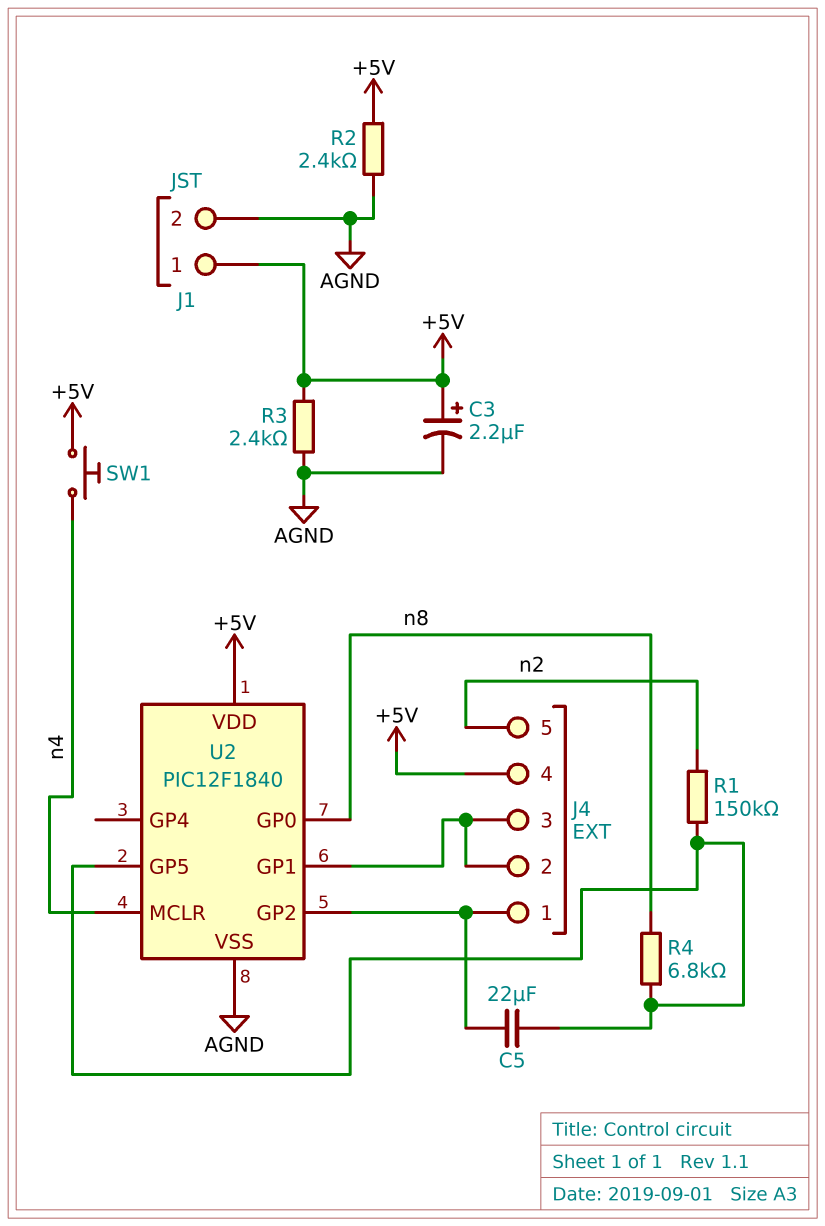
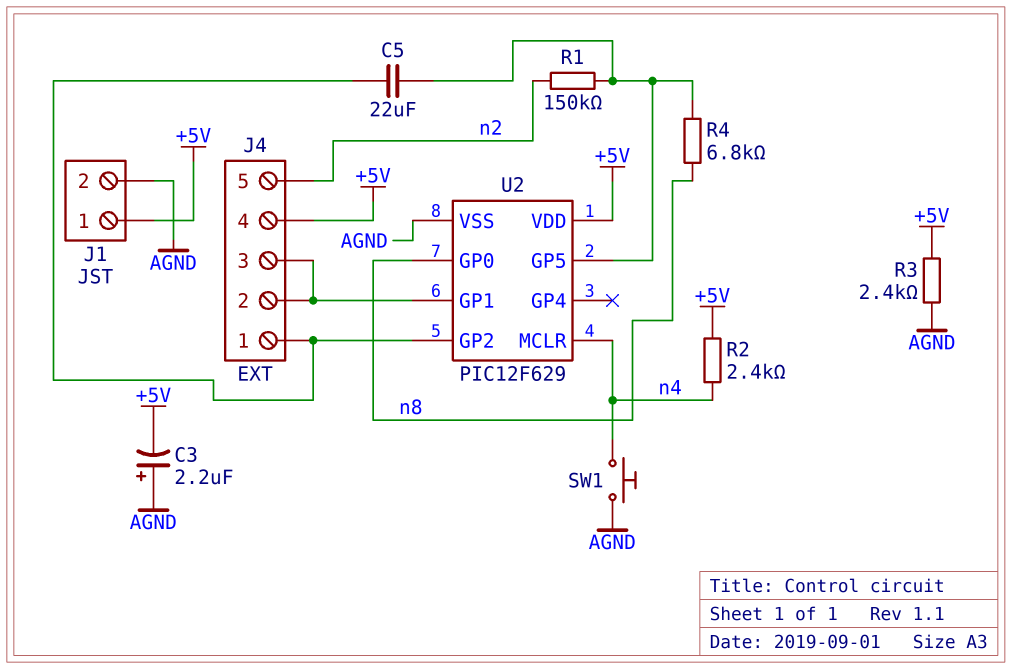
C3: 2.2uF (plus +5V, minus AGND) -> 2.2uF (plus AGND, minus +5V)
R2: 2.4k (+5V, AGND) -> 2.4k (+5V, n4)
SW1: button (+5V, n4) -> button (AGND, n4)
U2: PIC12F1840 -> PIC12F629

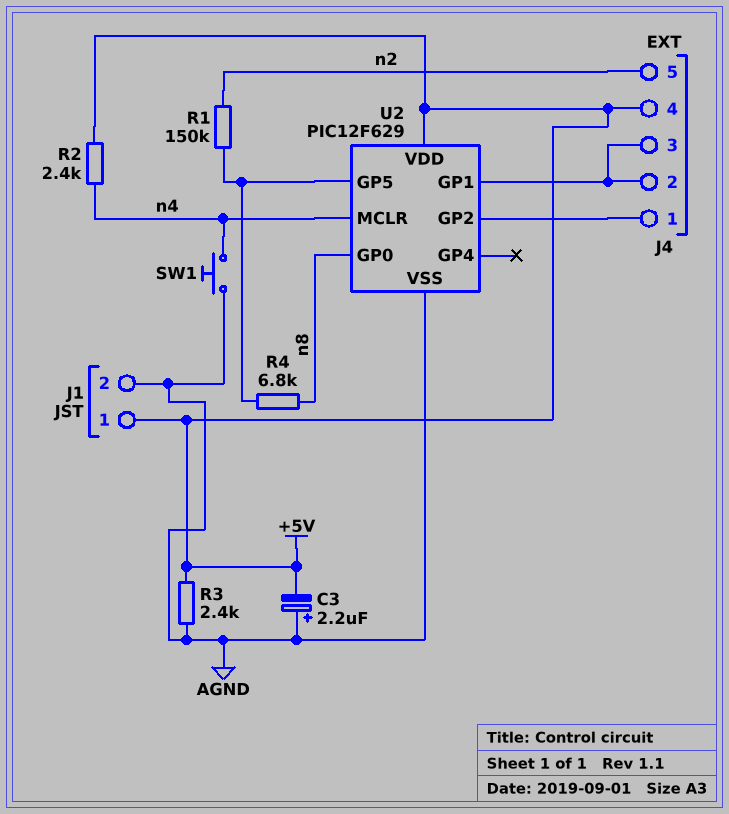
C5: 22uF (J4/1, U2/GP5) -> none

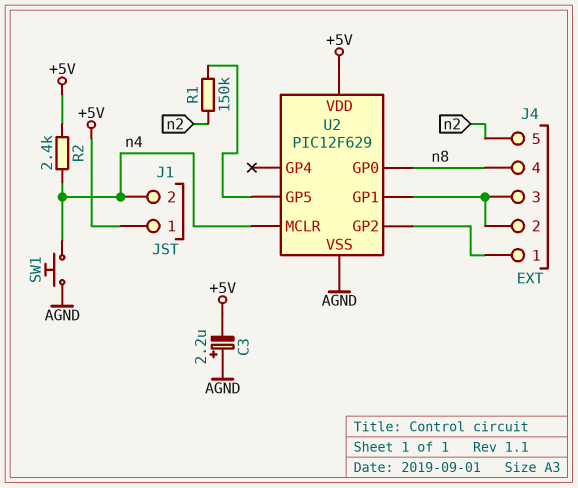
J1 pin 2: AGND -> n4
J4 pin 4: +5V -> n8
R3: 2.4k (+5V, AGND) -> none
R4: 6.8k (U2/GP5, n8) -> none

